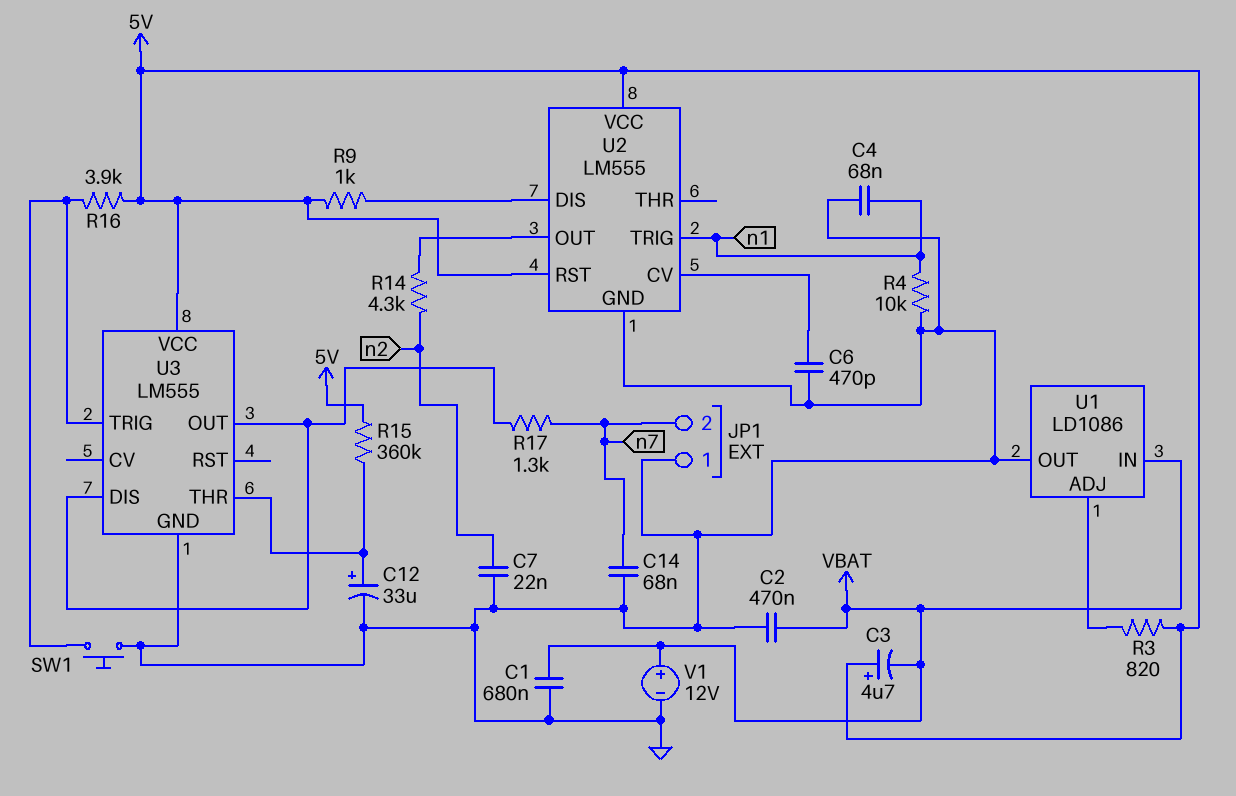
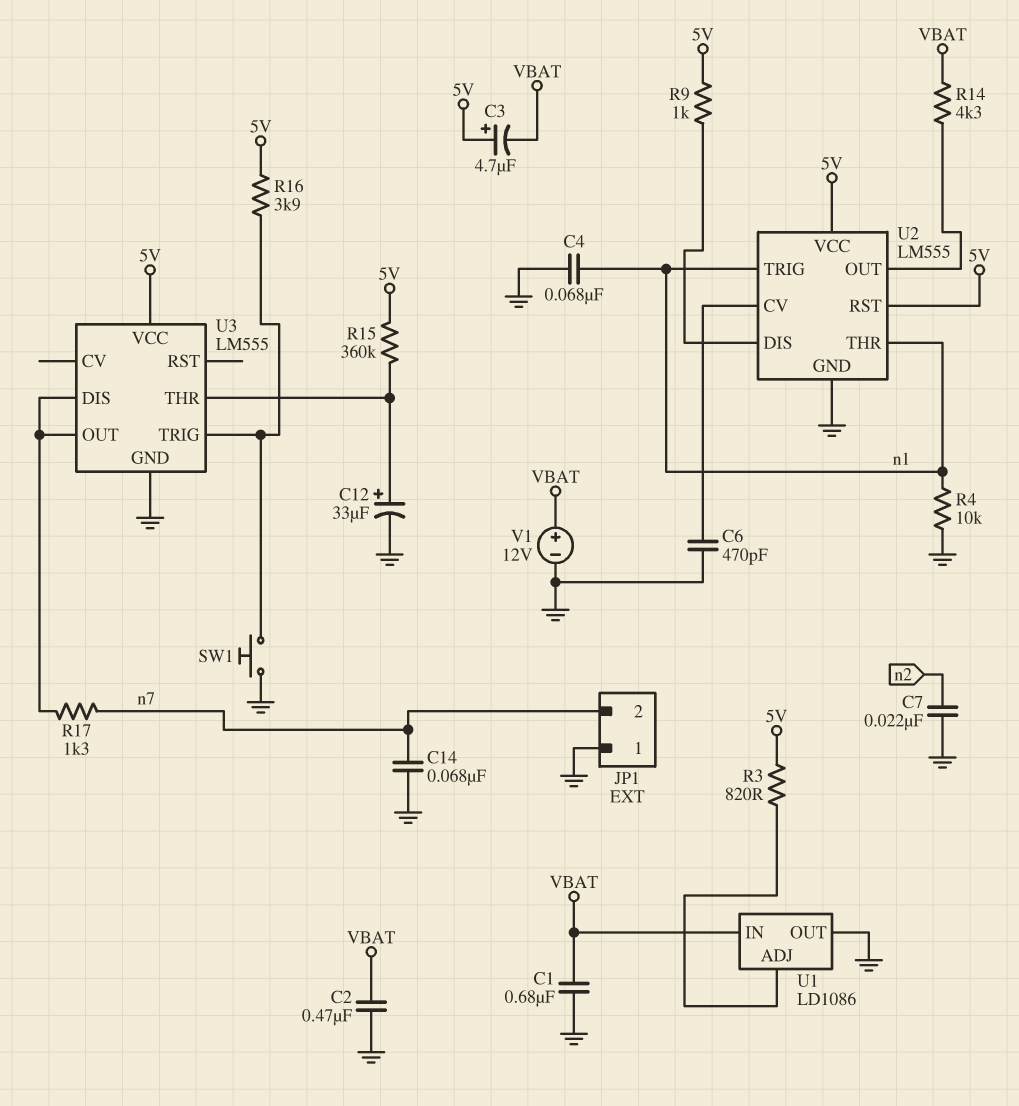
R14: 4.3k (U2/OUT, n2) -> 4.3k (U2/OUT, VBAT)
U2 pin THR: none -> n1

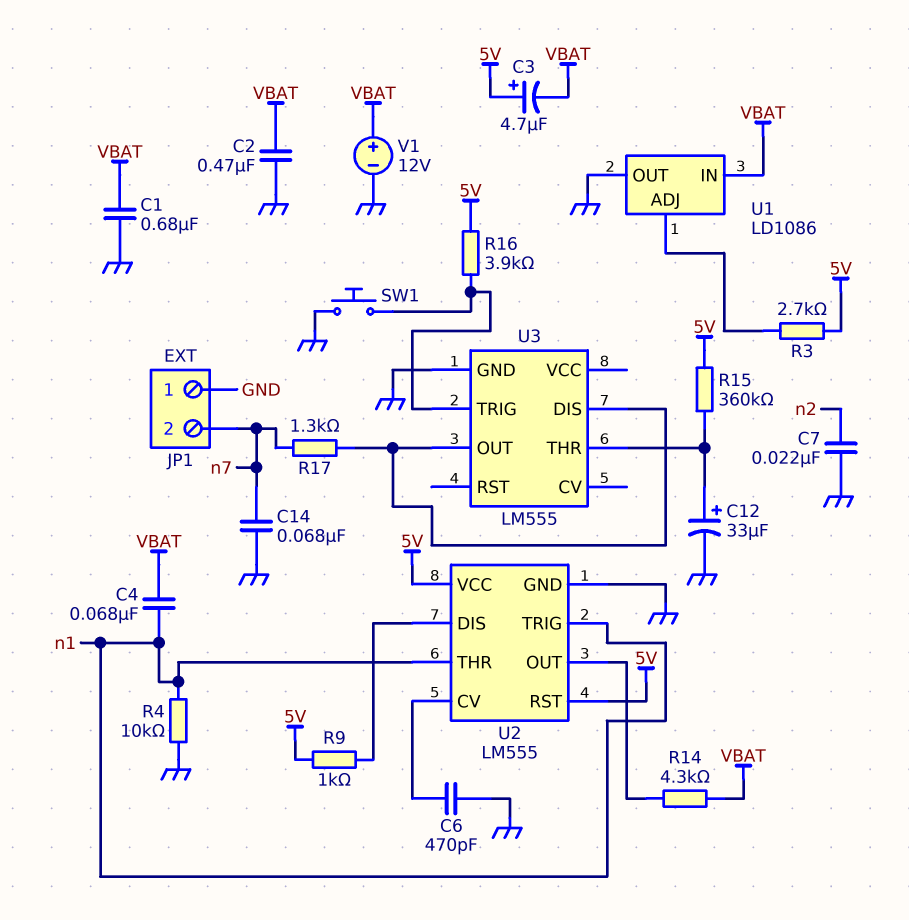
C4: 68nF (GND, n1) -> 68nF (VBAT, n1)
R3: 820 (5V, U1/ADJ) -> 2.7k (5V, U1/ADJ)
U3 pin VCC: 5V -> none

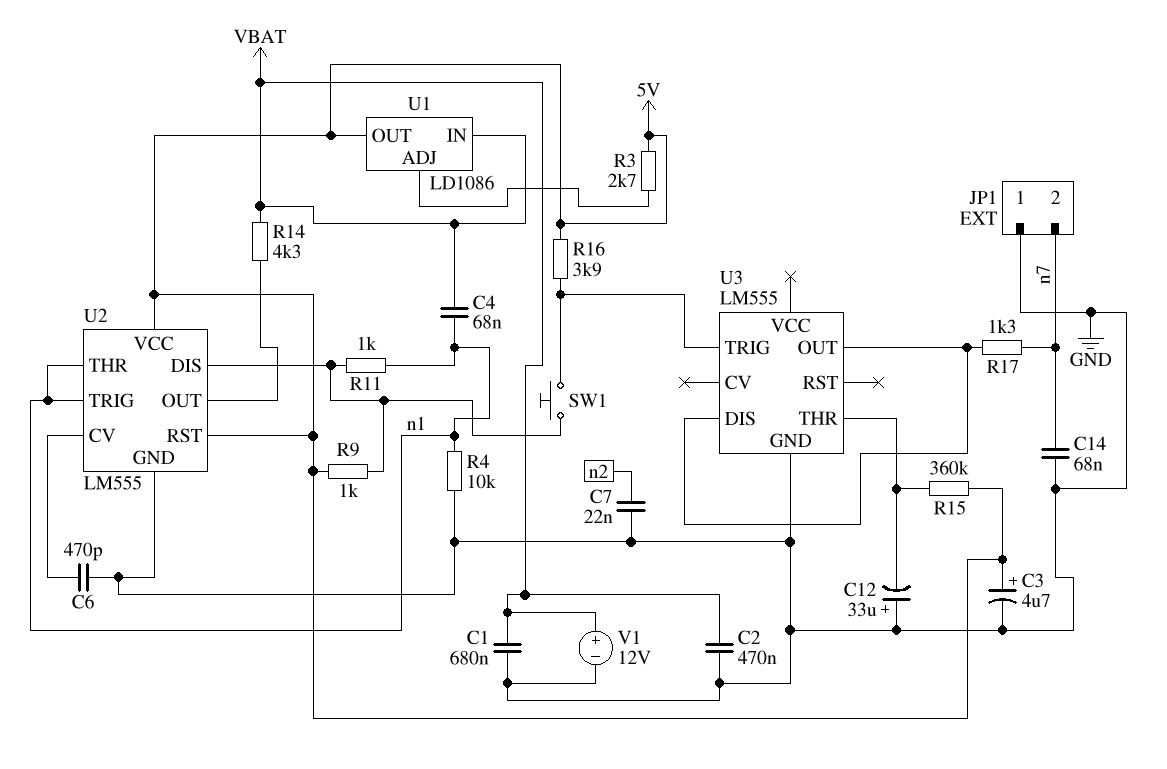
C3: 4.7uF (plus 5V, minus VBAT) -> 4.7uF (plus 5V, minus GND)
C12: 33uF (plus U3/THR, minus GND) -> 33uF (plus GND, minus U3/THR)
R11: none -> 1k (U2/DIS, n1)
SW1: button (GND, U3/TRIG) -> button (U2/DIS, U3/TRIG)
U1 pin OUT: GND -> 5V

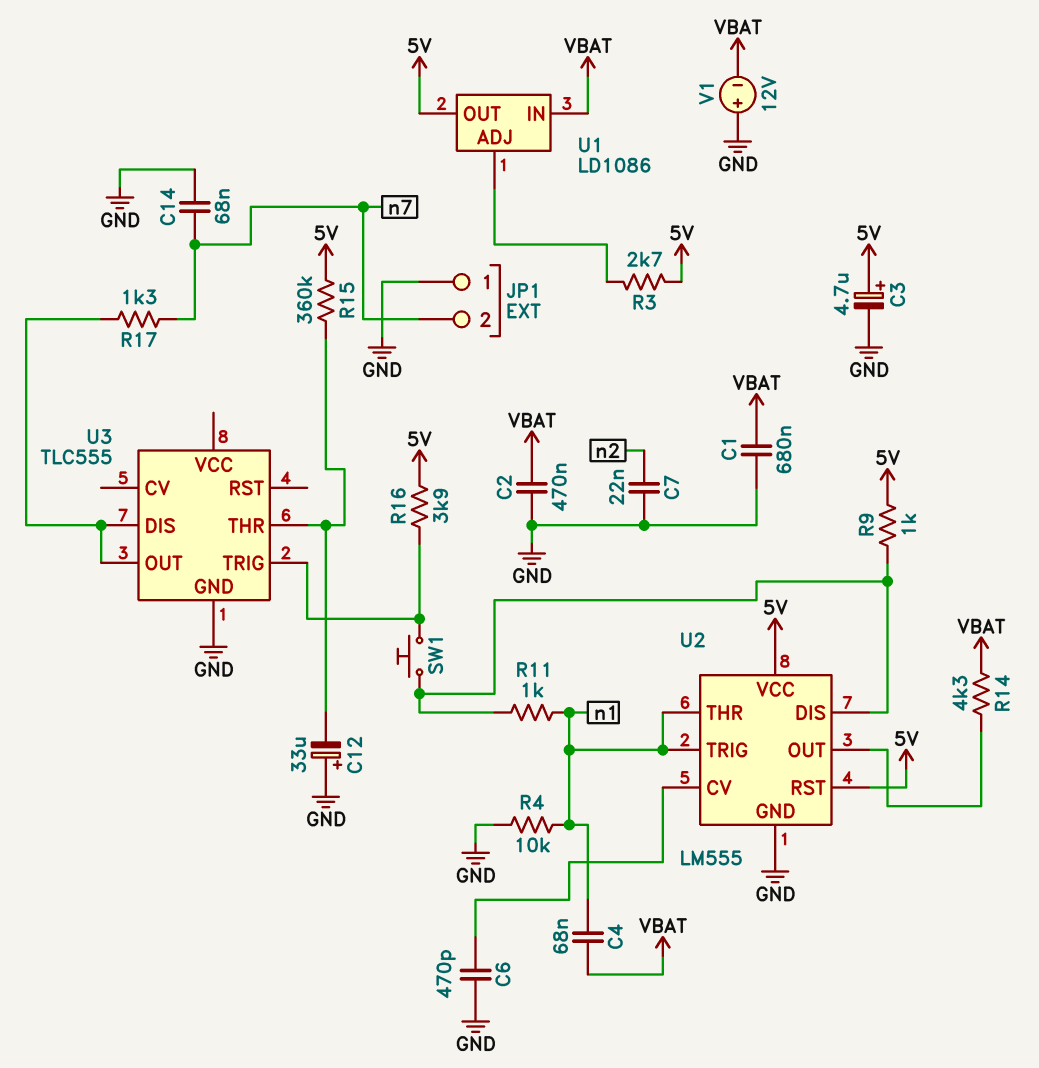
U3: LM555 -> TLC555
V1: 12V (plus VBAT, minus GND) -> 12V (plus GND, minus VBAT)

